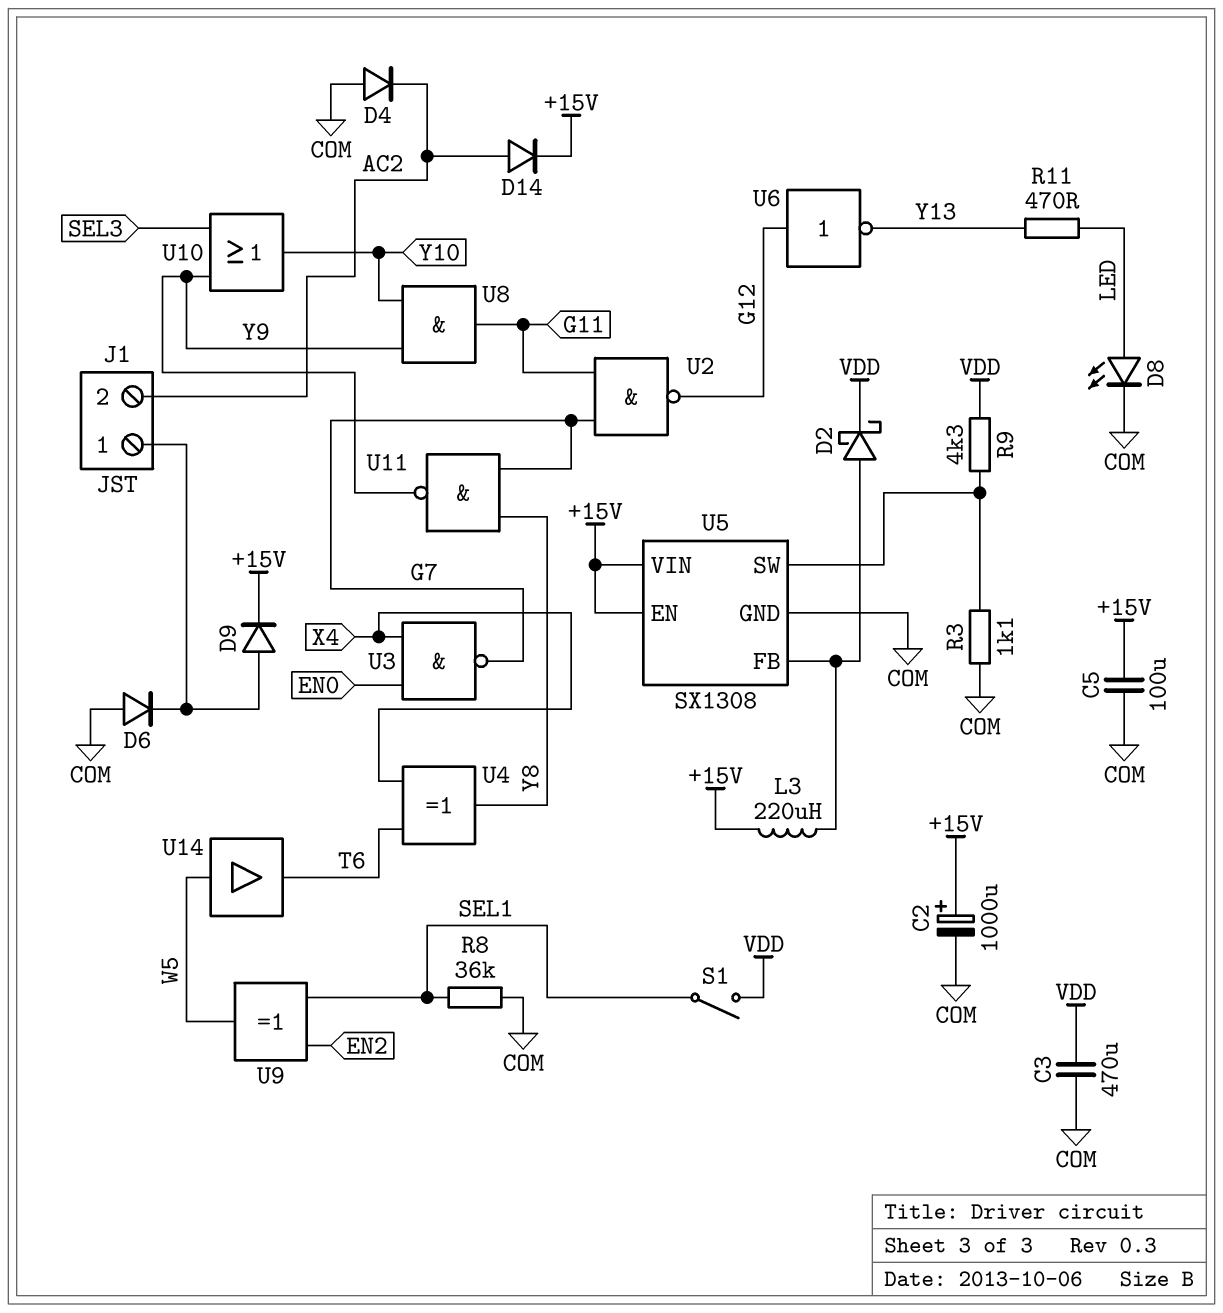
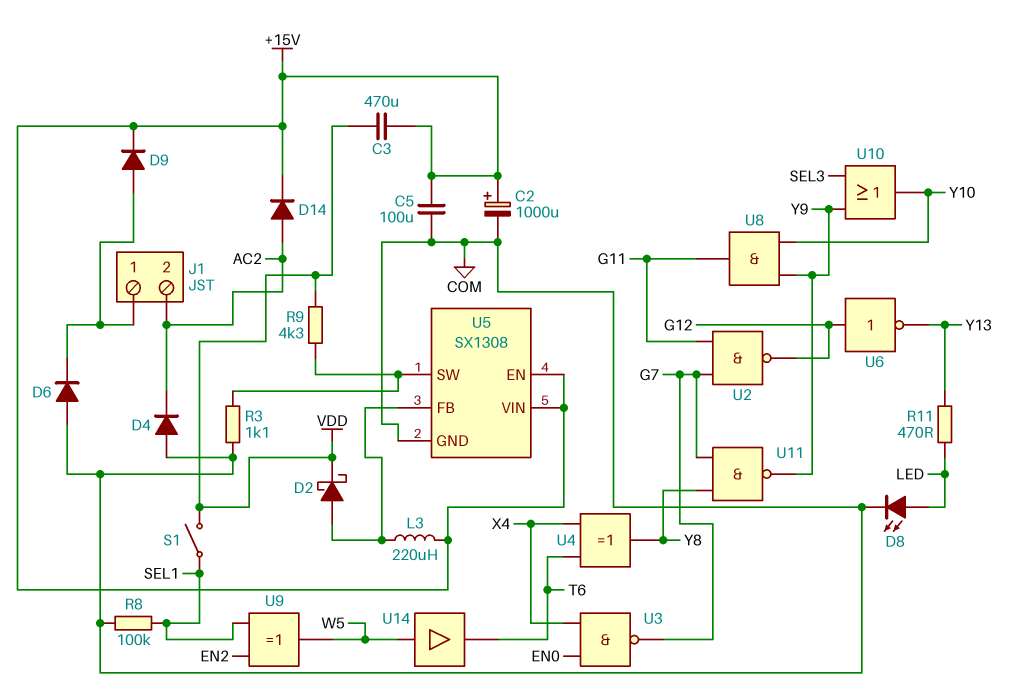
C3: 470uF (COM, VDD) -> 470uF (+15V, VDD)
R8: 36k (COM, SEL1) -> 100k (COM, SEL1)

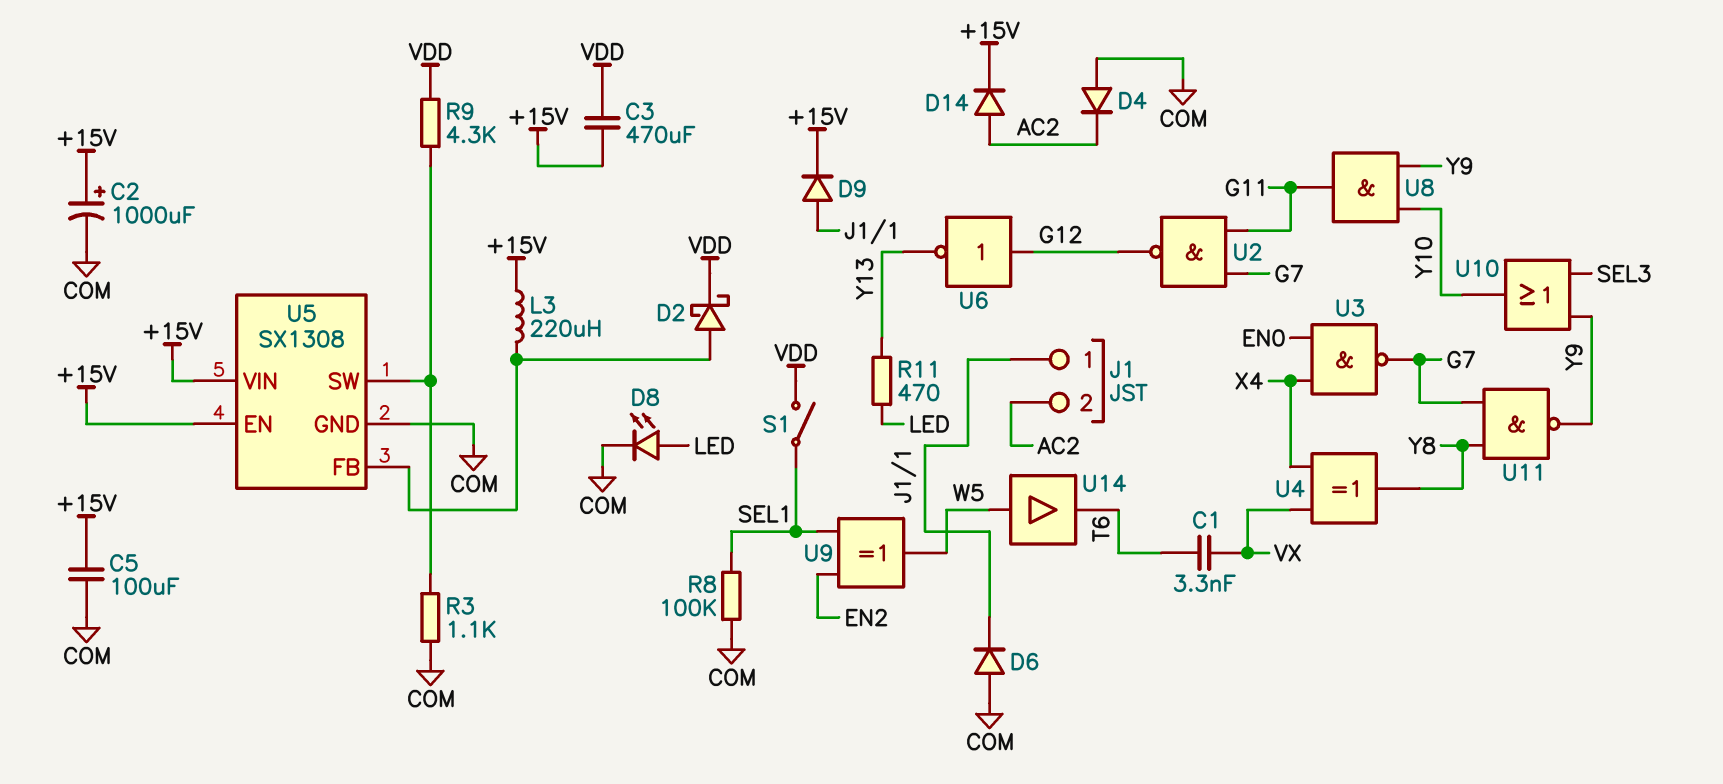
C1: none -> 3.3nF (T6, VX)
U4: XOR (in T6, in X4, out Y8) -> XOR (in VX, in X4, out Y8)

